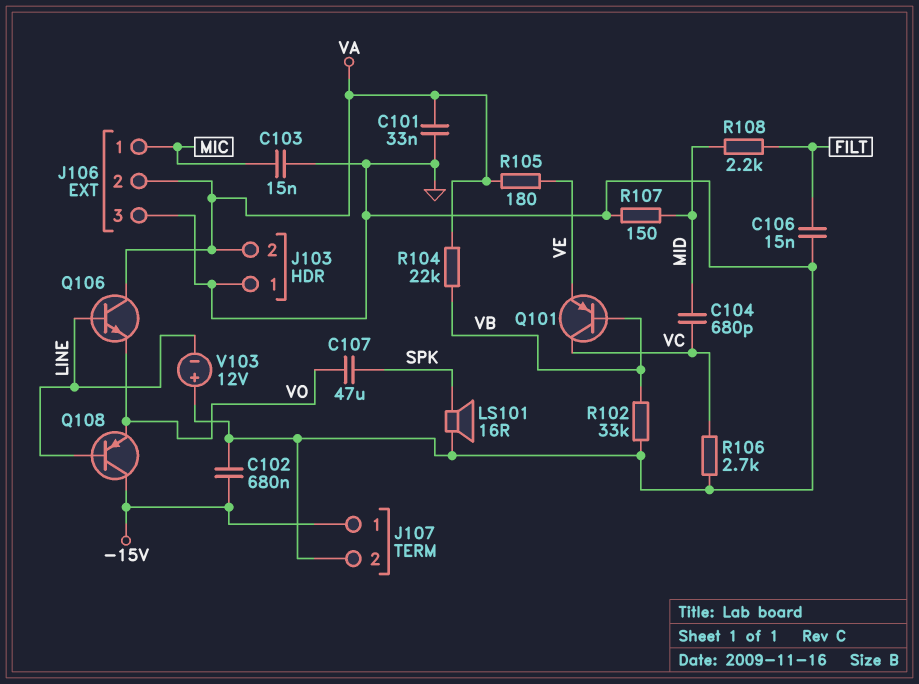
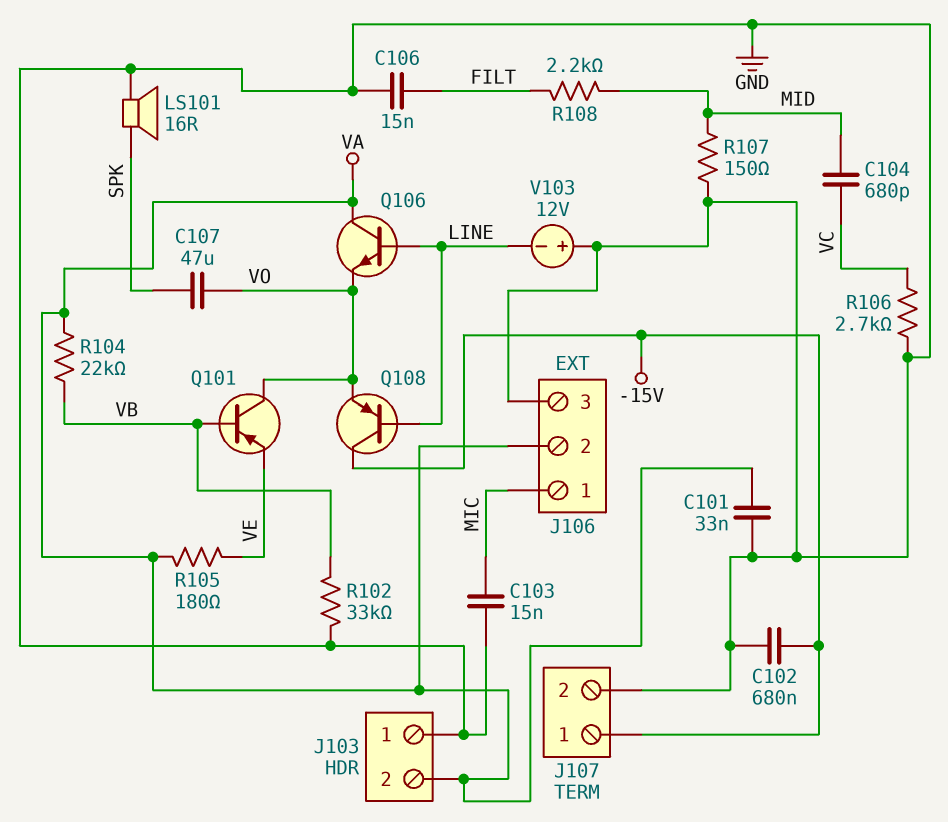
Q101: PNP (B VB, C VC, E VE) -> PNP (B VB, C VO, E VE)

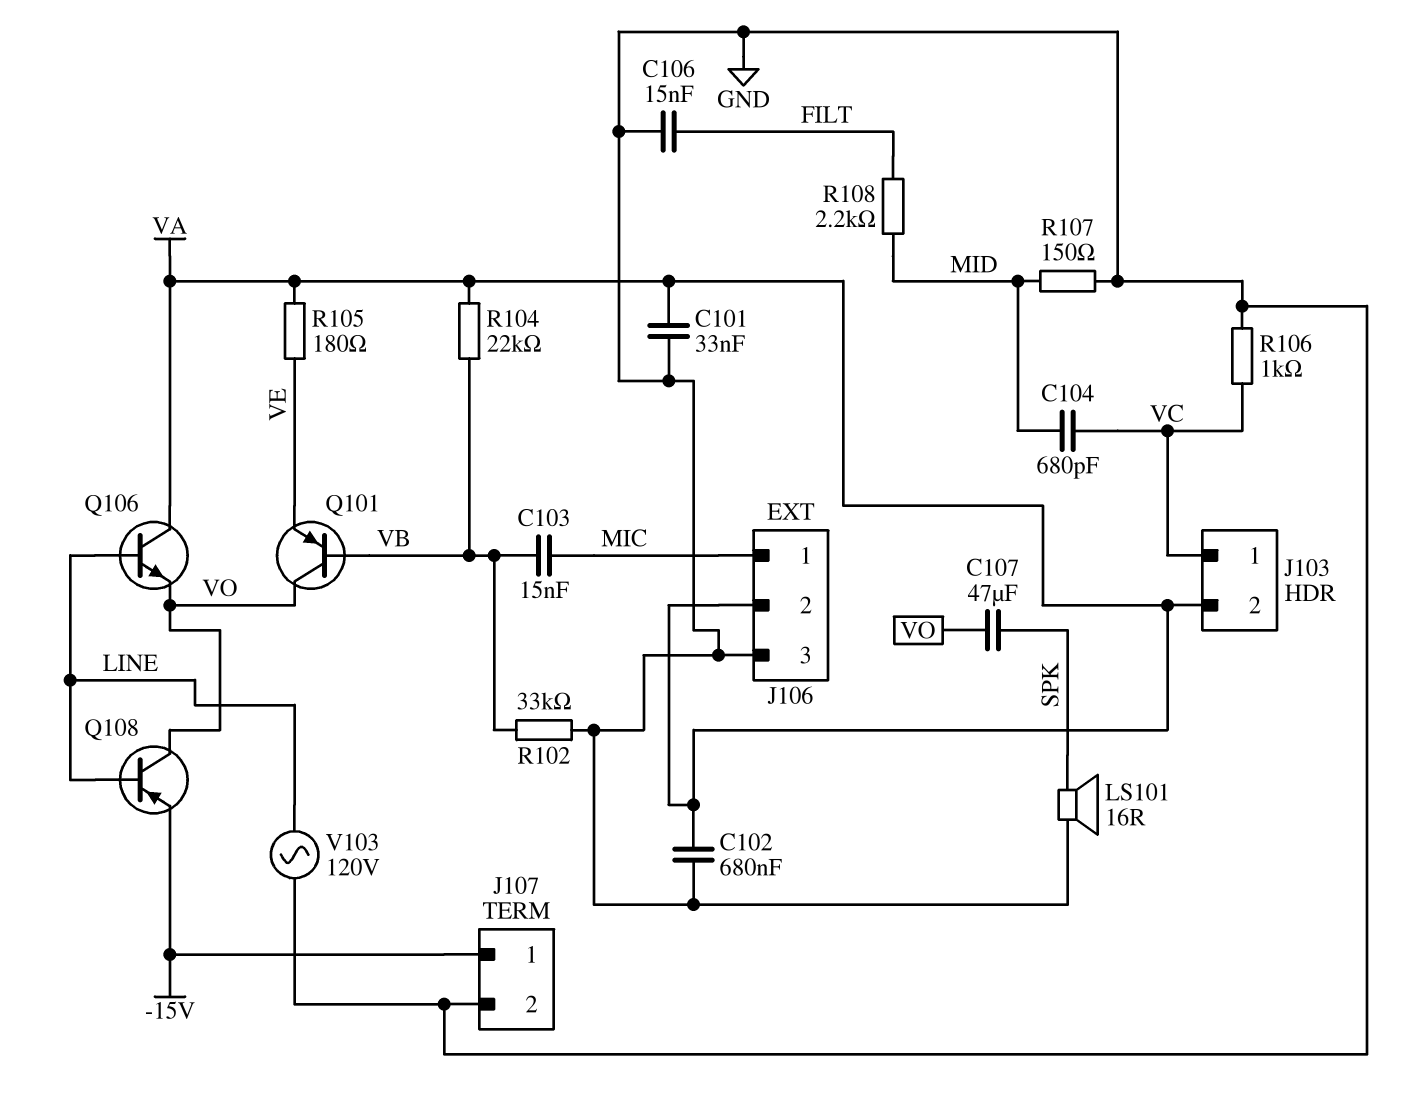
C102: 680nF (-15V, GND) -> 680nF (GND, VA)
C103: 15nF (GND, MIC) -> 15nF (MIC, VB)
J103 pin 1: GND -> VC
Q108: PNP (B LINE, C -15V, E VO) -> PNP (B LINE, C VO, E -15V)
R106: 2.7k (GND, VC) -> 1k (GND, VC)
V103: 12V (plus GND, minus LINE) -> AC 120V (GND, LINE)

